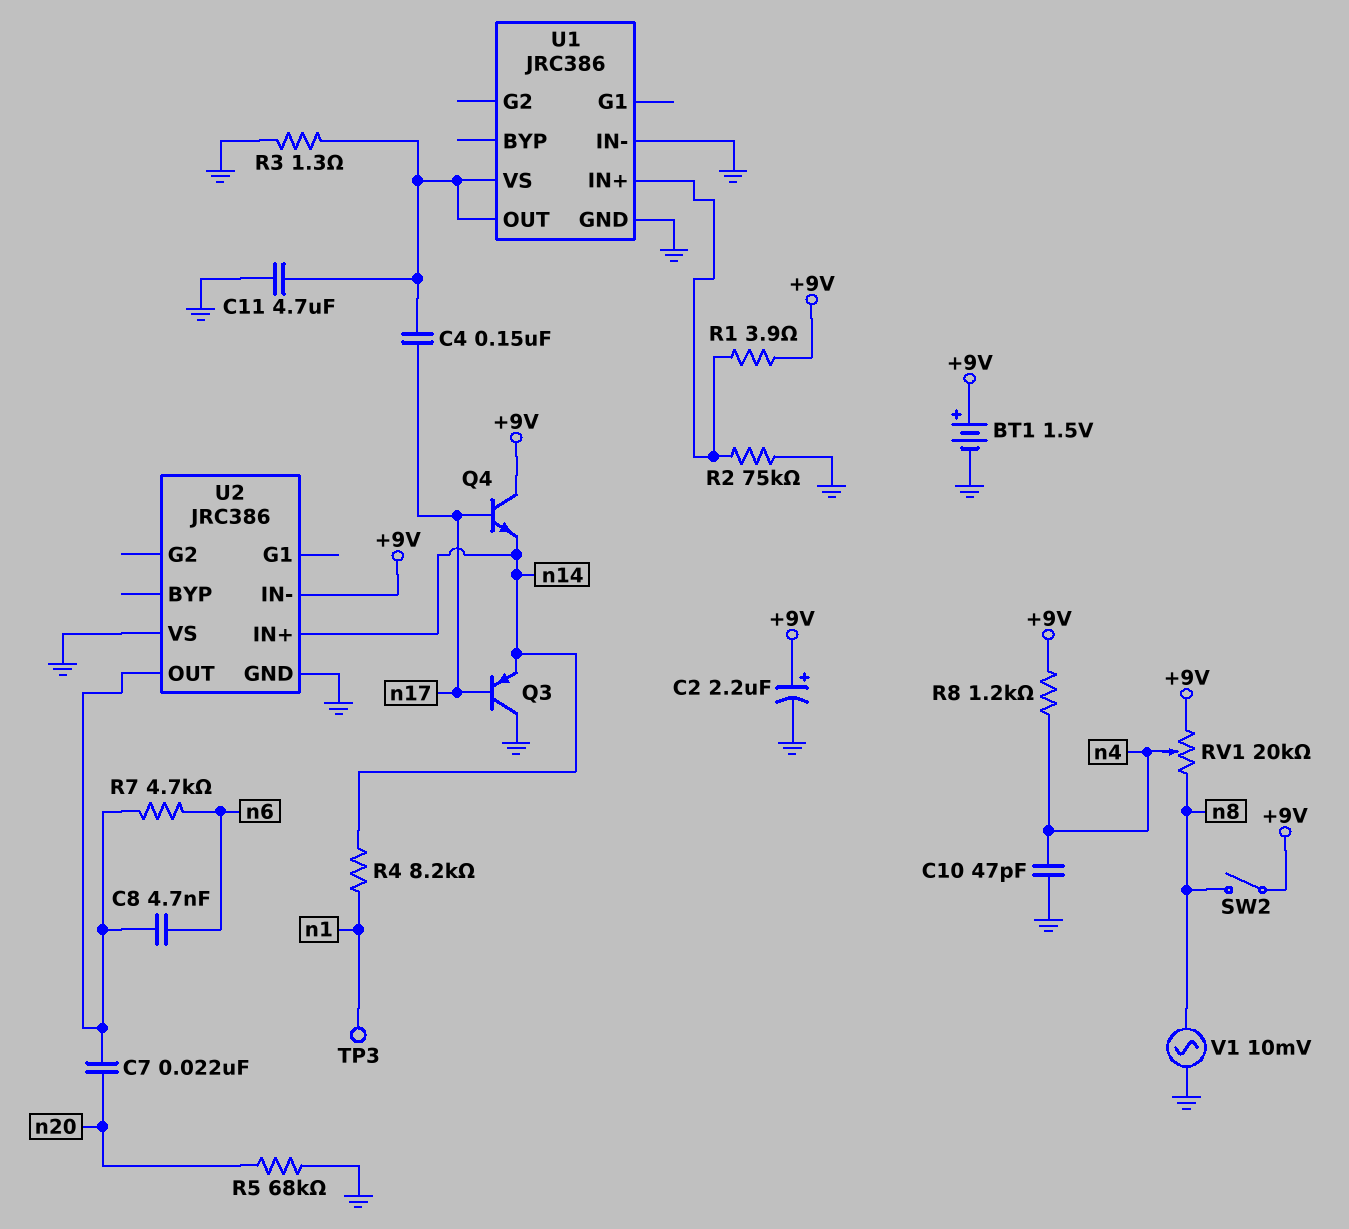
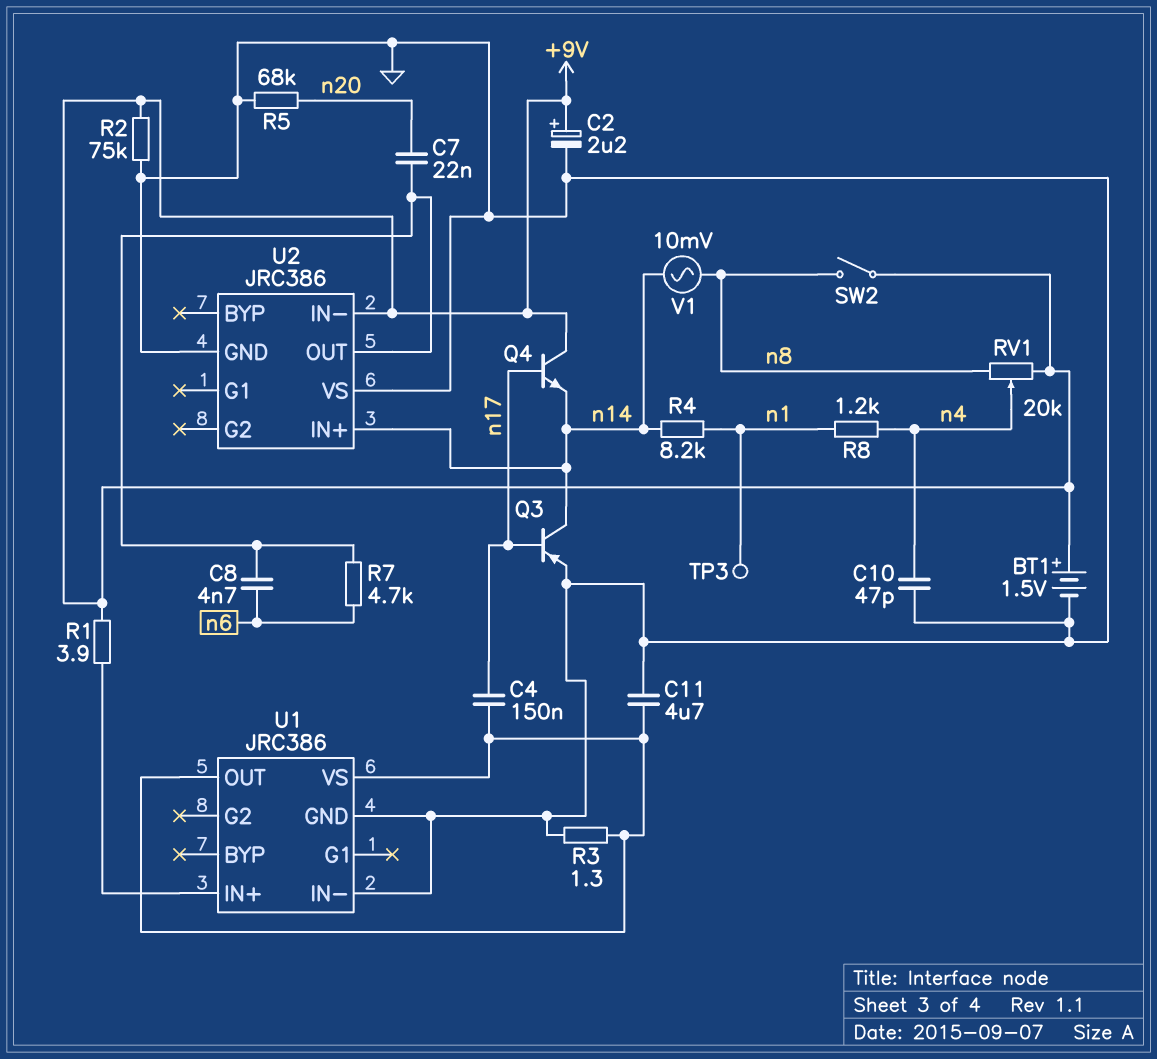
Q3: PNP (B n17, C GND, E n14) -> PNP (B n17, C n14, E GND)
R2: 75k (GND, U1/IN+) -> 75k (+9V, GND)
R8: 1.2k (+9V, n4) -> 1.2k (n1, n4)
V1: AC 10mV (GND, n8) -> AC 10mV (n8, n14)

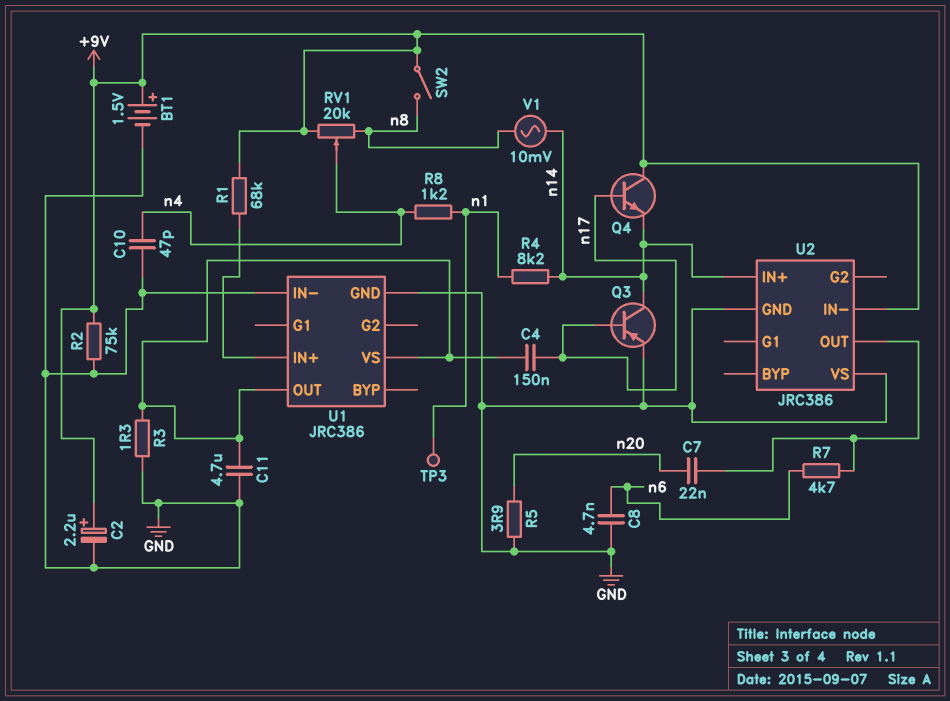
C8: 4.7nF (U2/OUT, n6) -> 4.7nF (GND, n6)
R1: 3.9 (+9V, U1/IN+) -> 68k (+9V, U1/IN+)
R5: 68k (GND, n20) -> 3.9 (GND, n20)

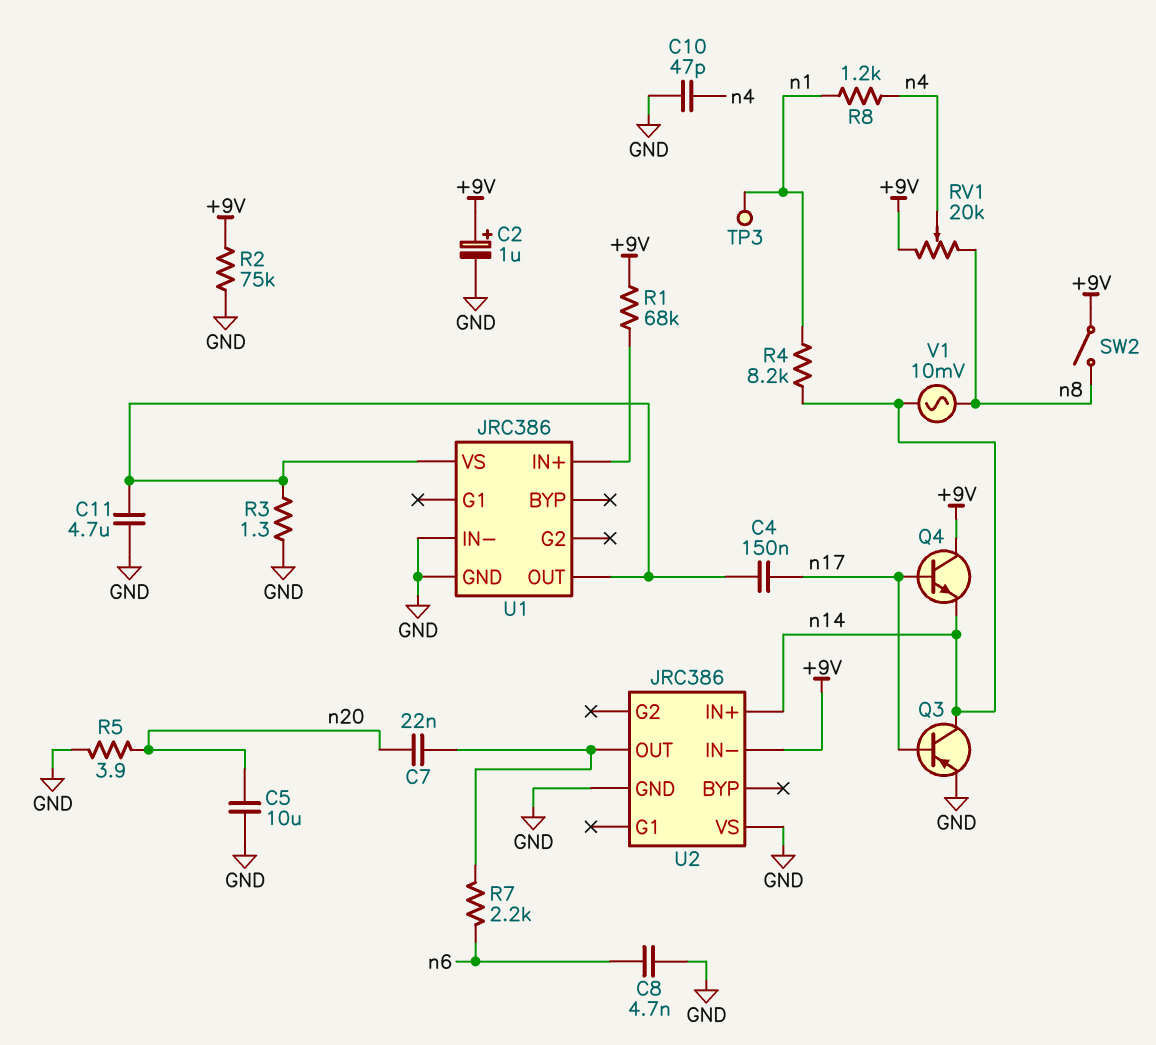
BT1: 1.5V (plus +9V, minus GND) -> none
C2: 2.2uF (plus +9V, minus GND) -> 1uF (plus +9V, minus GND)
C5: none -> 10uF (GND, n20)
R7: 4.7k (U2/OUT, n6) -> 2.2k (U2/OUT, n6)

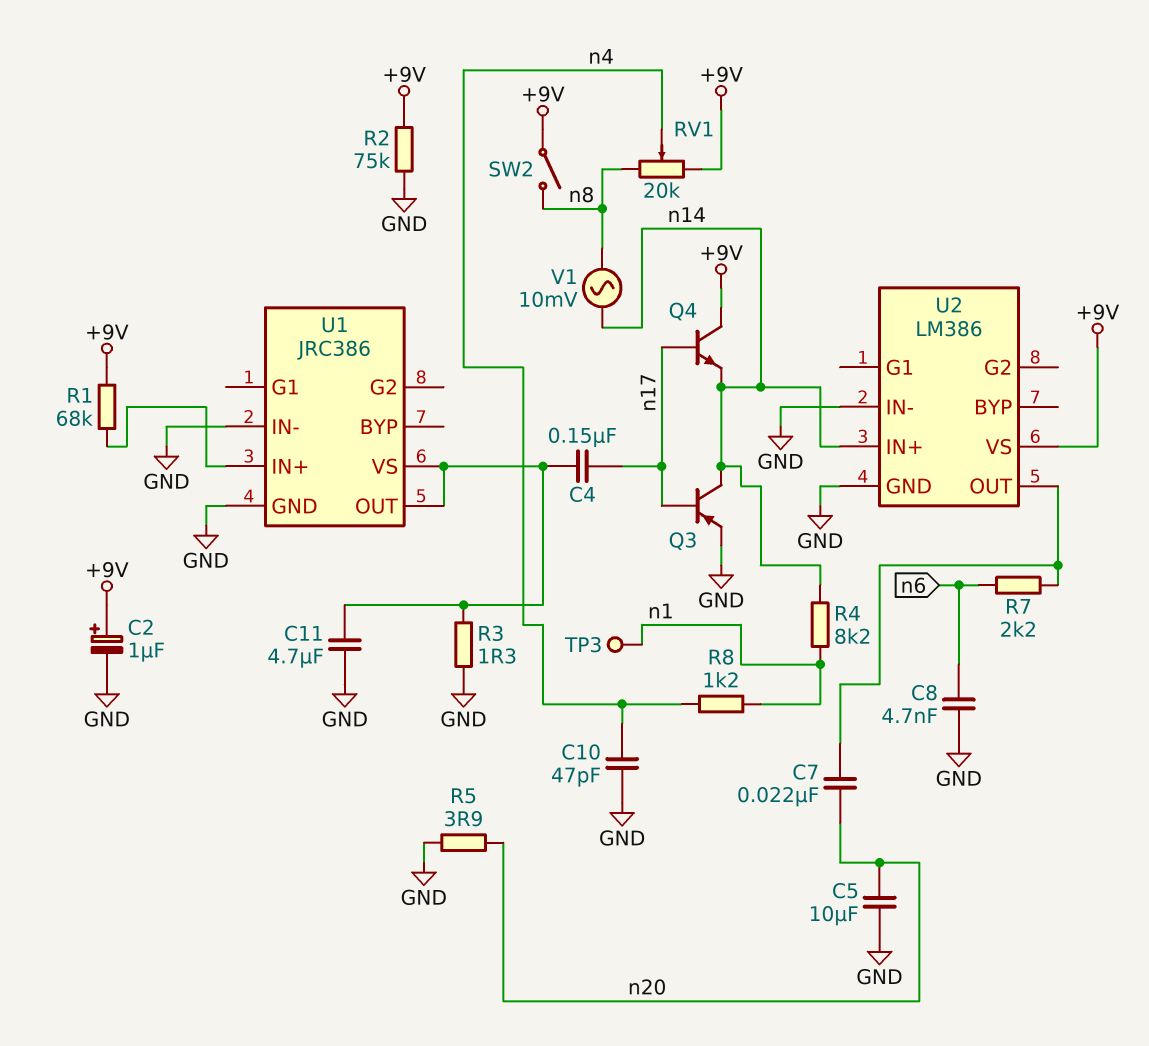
U2: JRC386 -> LM386
U2 pin IN-: +9V -> GND
U2 pin VS: GND -> +9V

